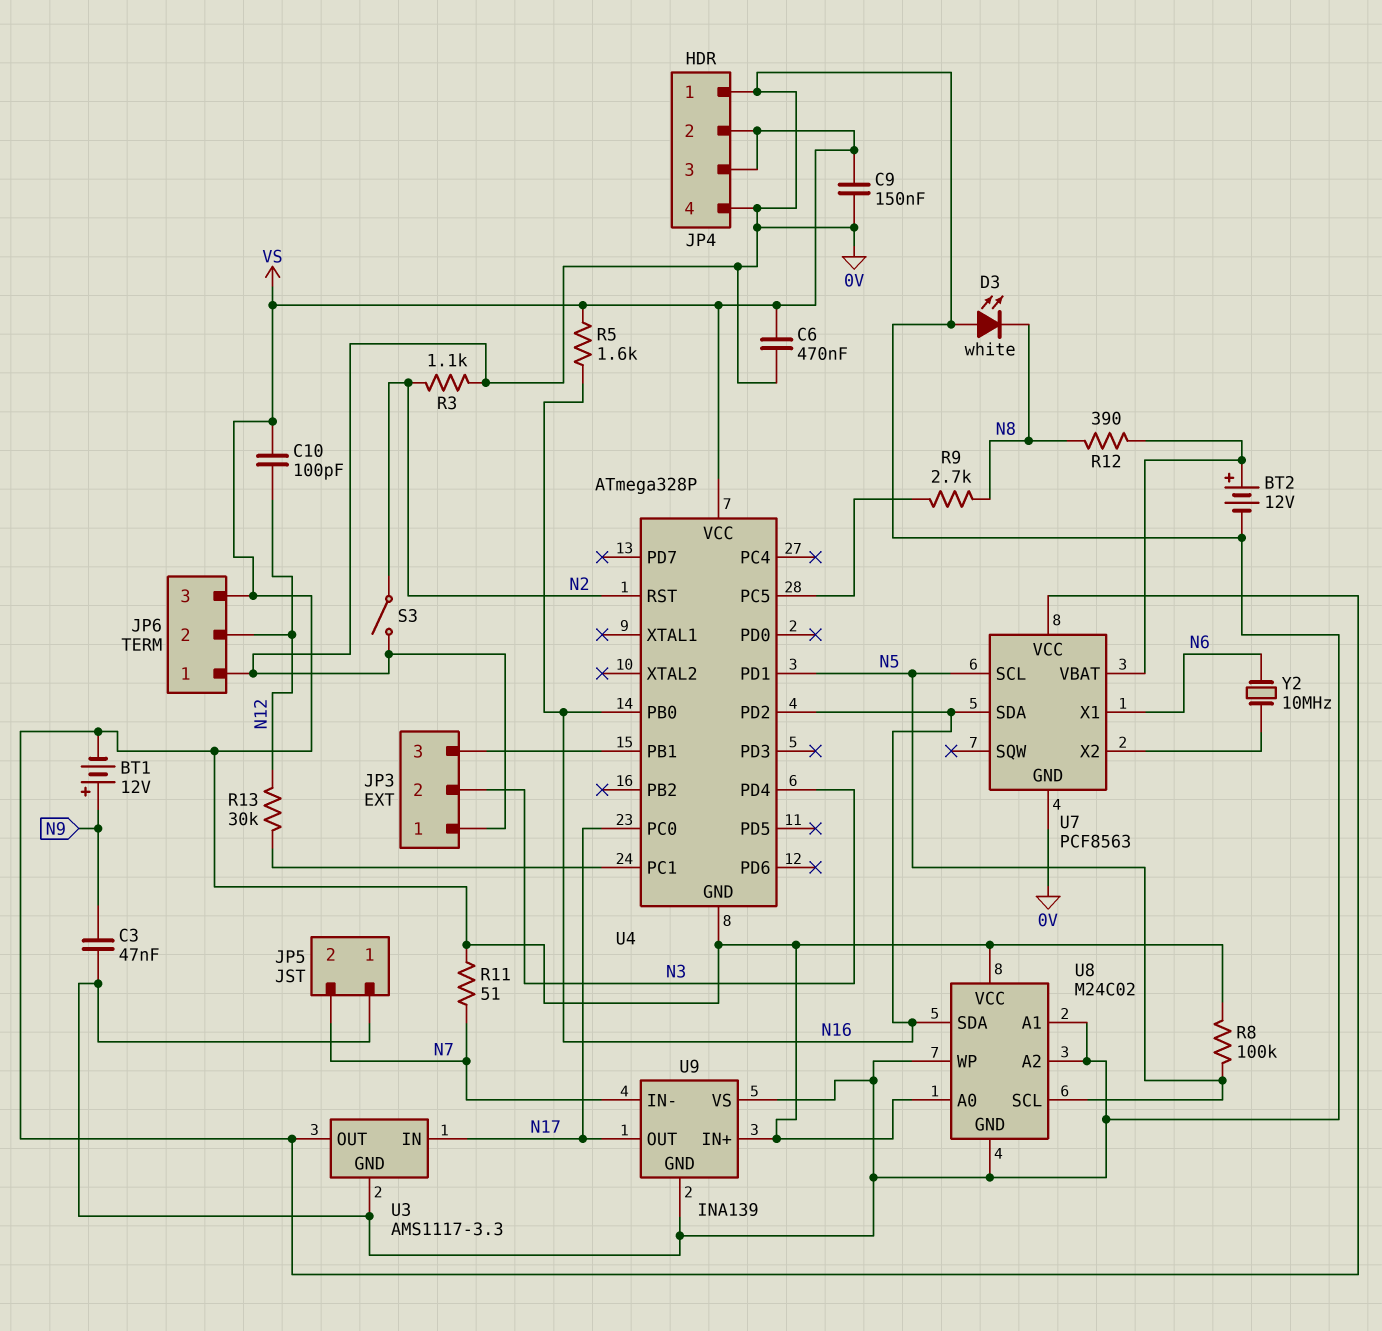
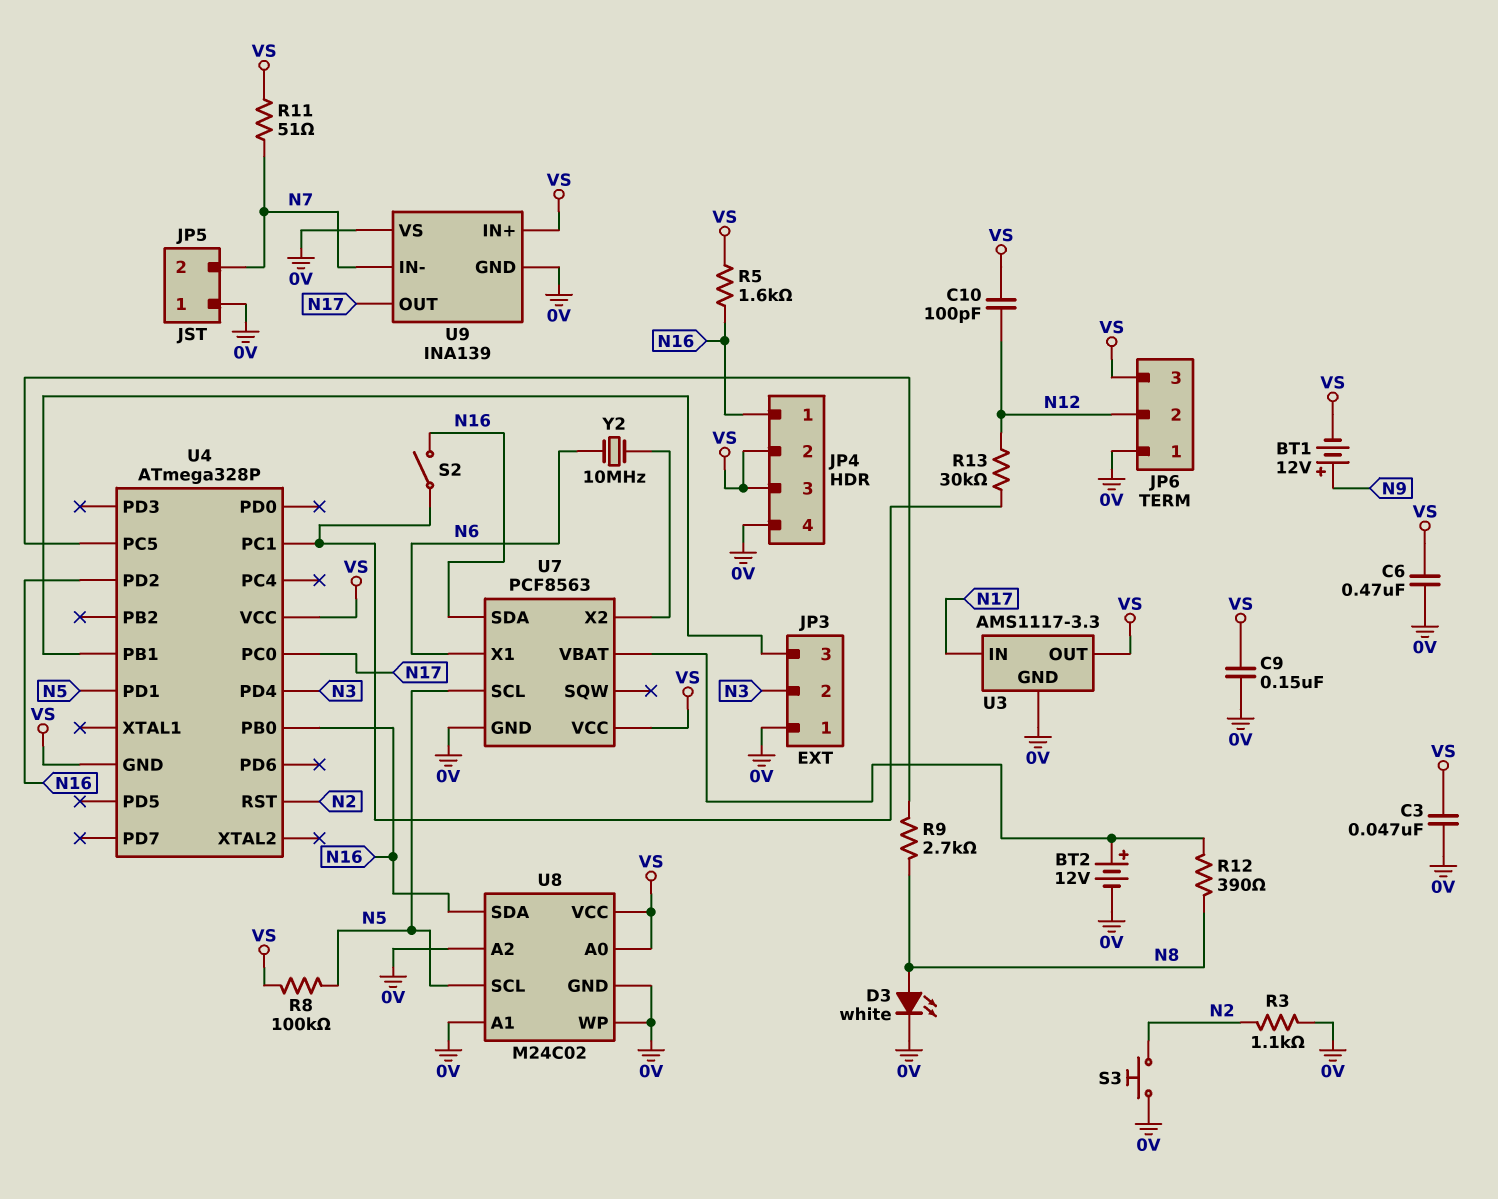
C3: 47nF (0V, N9) -> 47nF (0V, VS)
D3: LED white (A 0V, K N8) -> LED white (A N8, K 0V)
JP4 pin 1: 0V -> N16
S2: none -> switch (N16, U4/PC1)
S3: switch (0V, N2) -> button (0V, N2)

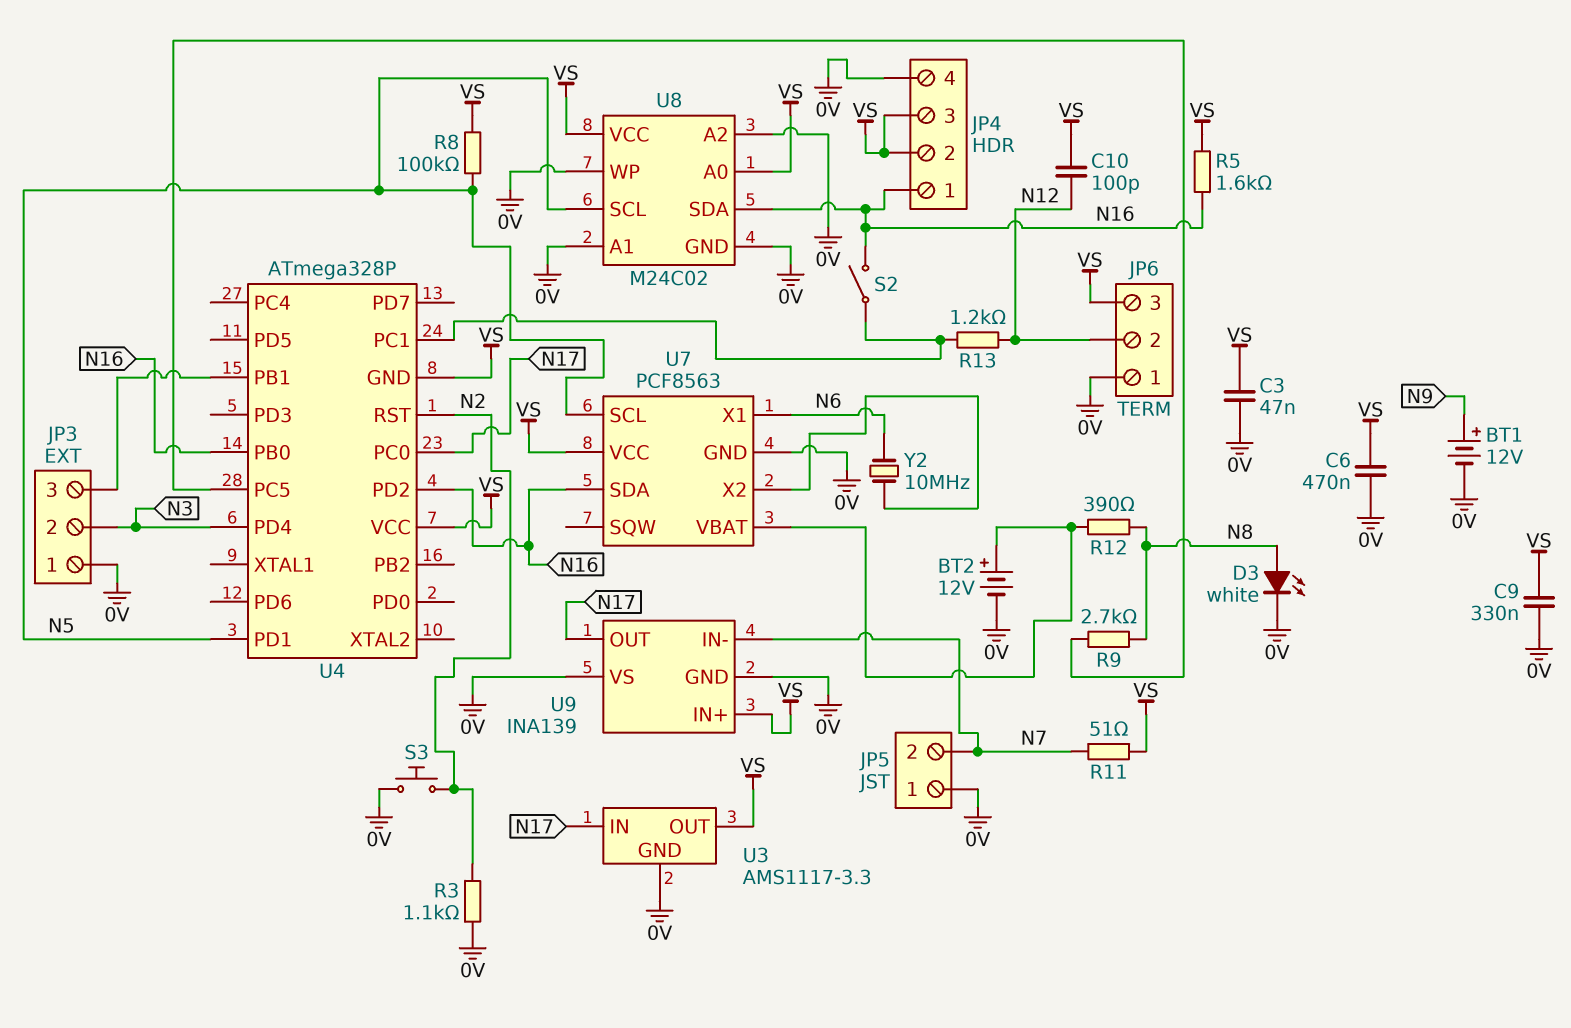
BT1: 12V (plus N9, minus VS) -> 12V (plus N9, minus 0V)
C9: 150nF (0V, VS) -> 330nF (0V, VS)
R13: 30k (N12, U4/PC1) -> 1.2k (N12, U4/PC1)

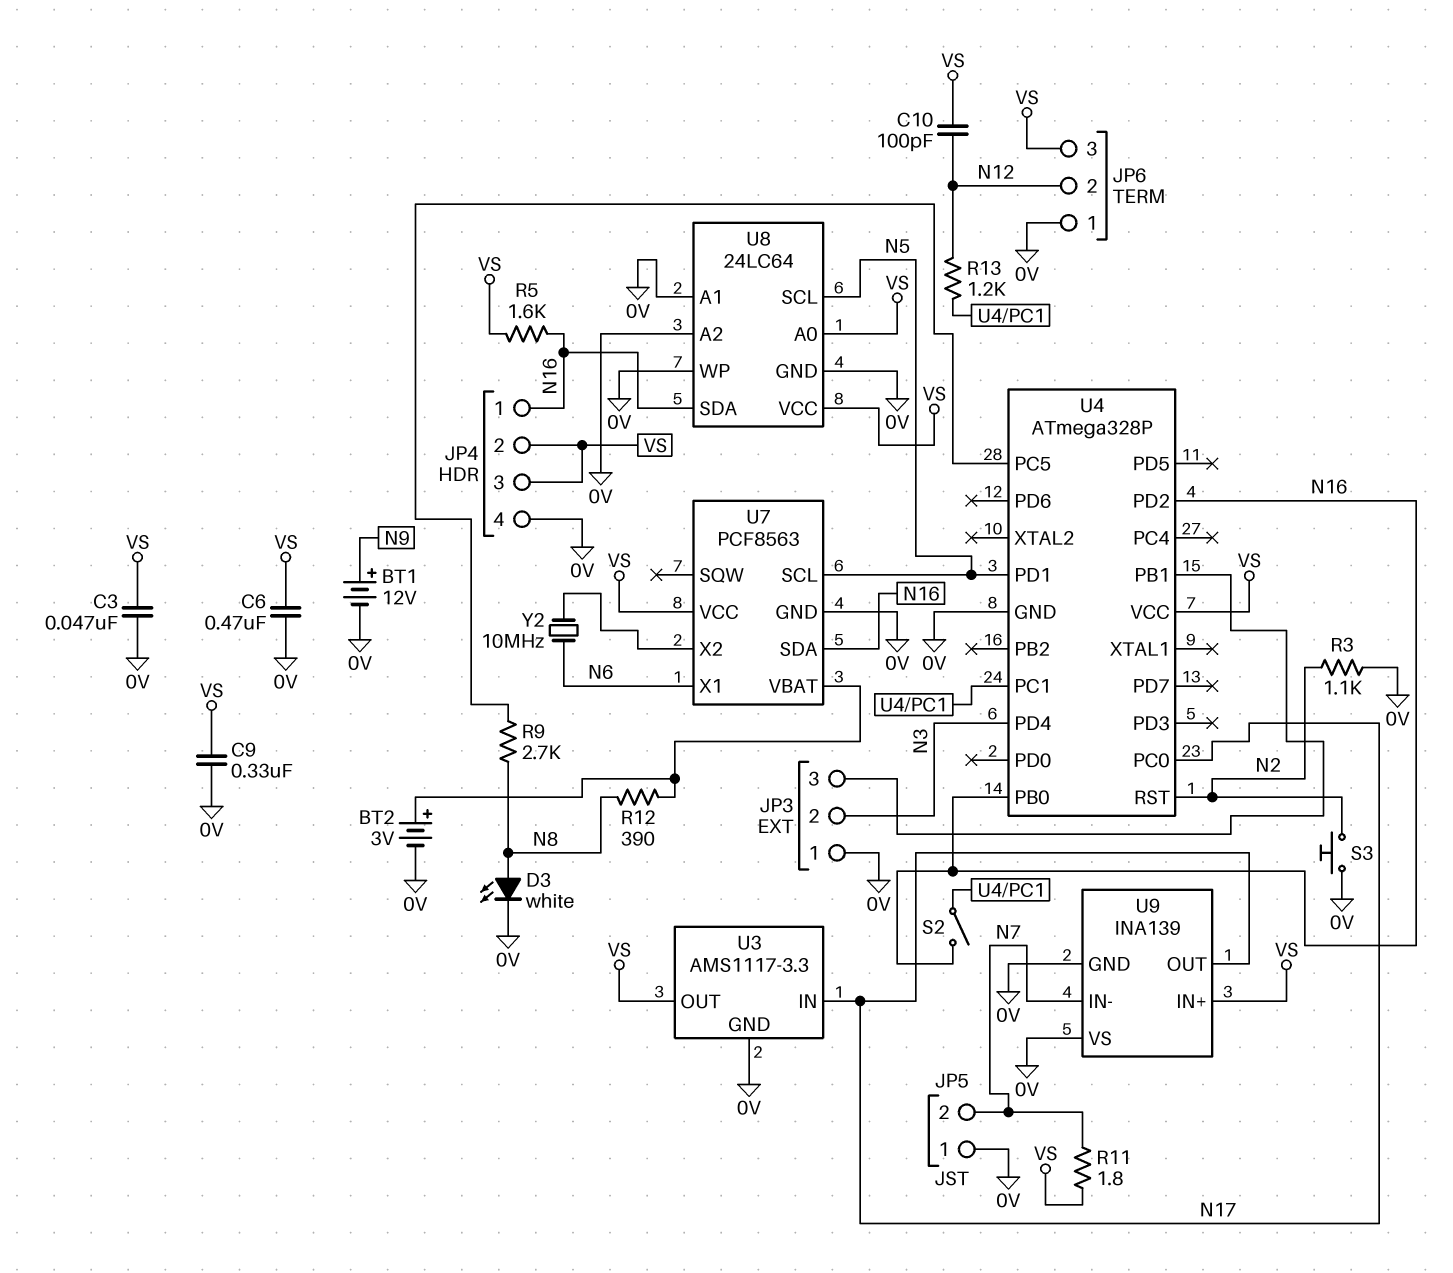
BT2: 12V (plus U7/VBAT, minus 0V) -> 3V (plus U7/VBAT, minus 0V)
R8: 100k (N5, VS) -> none
R11: 51 (N7, VS) -> 1.8 (N7, VS)
U4 pin GND: VS -> 0V
U8: M24C02 -> 24LC64

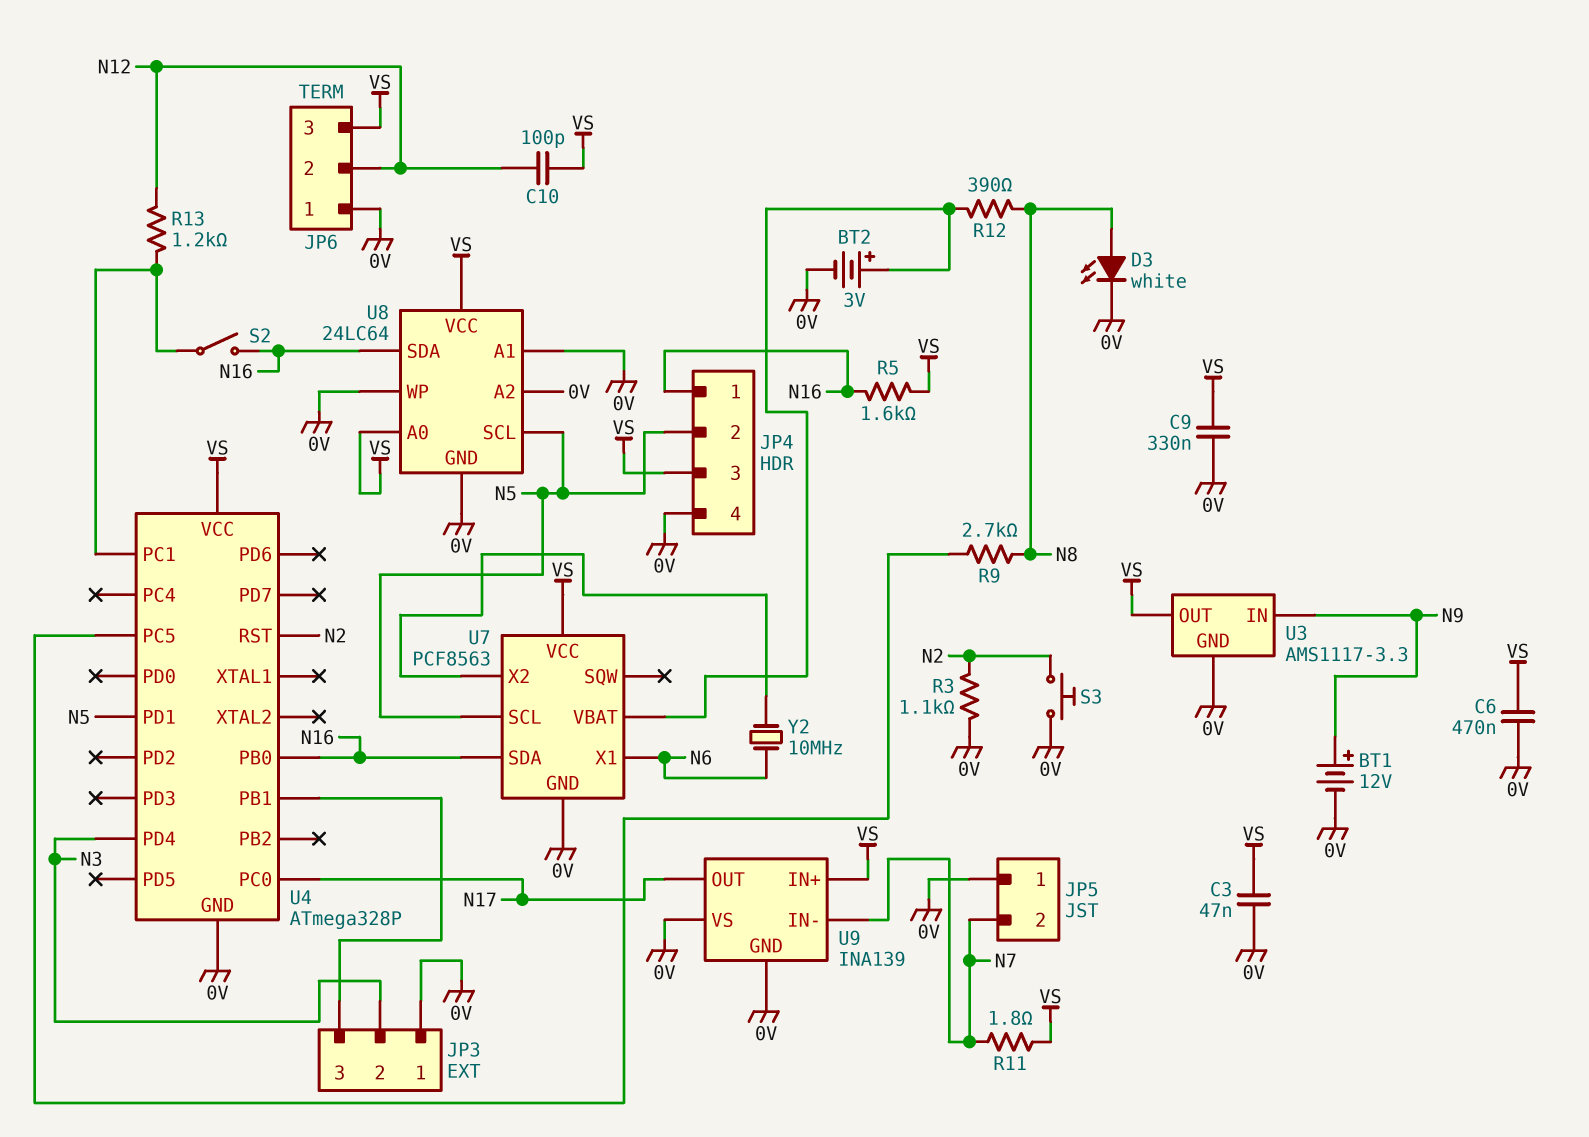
JP4 pin 2: VS -> N5
U3 pin IN: N17 -> N9
U4 pin PD2: N16 -> none

